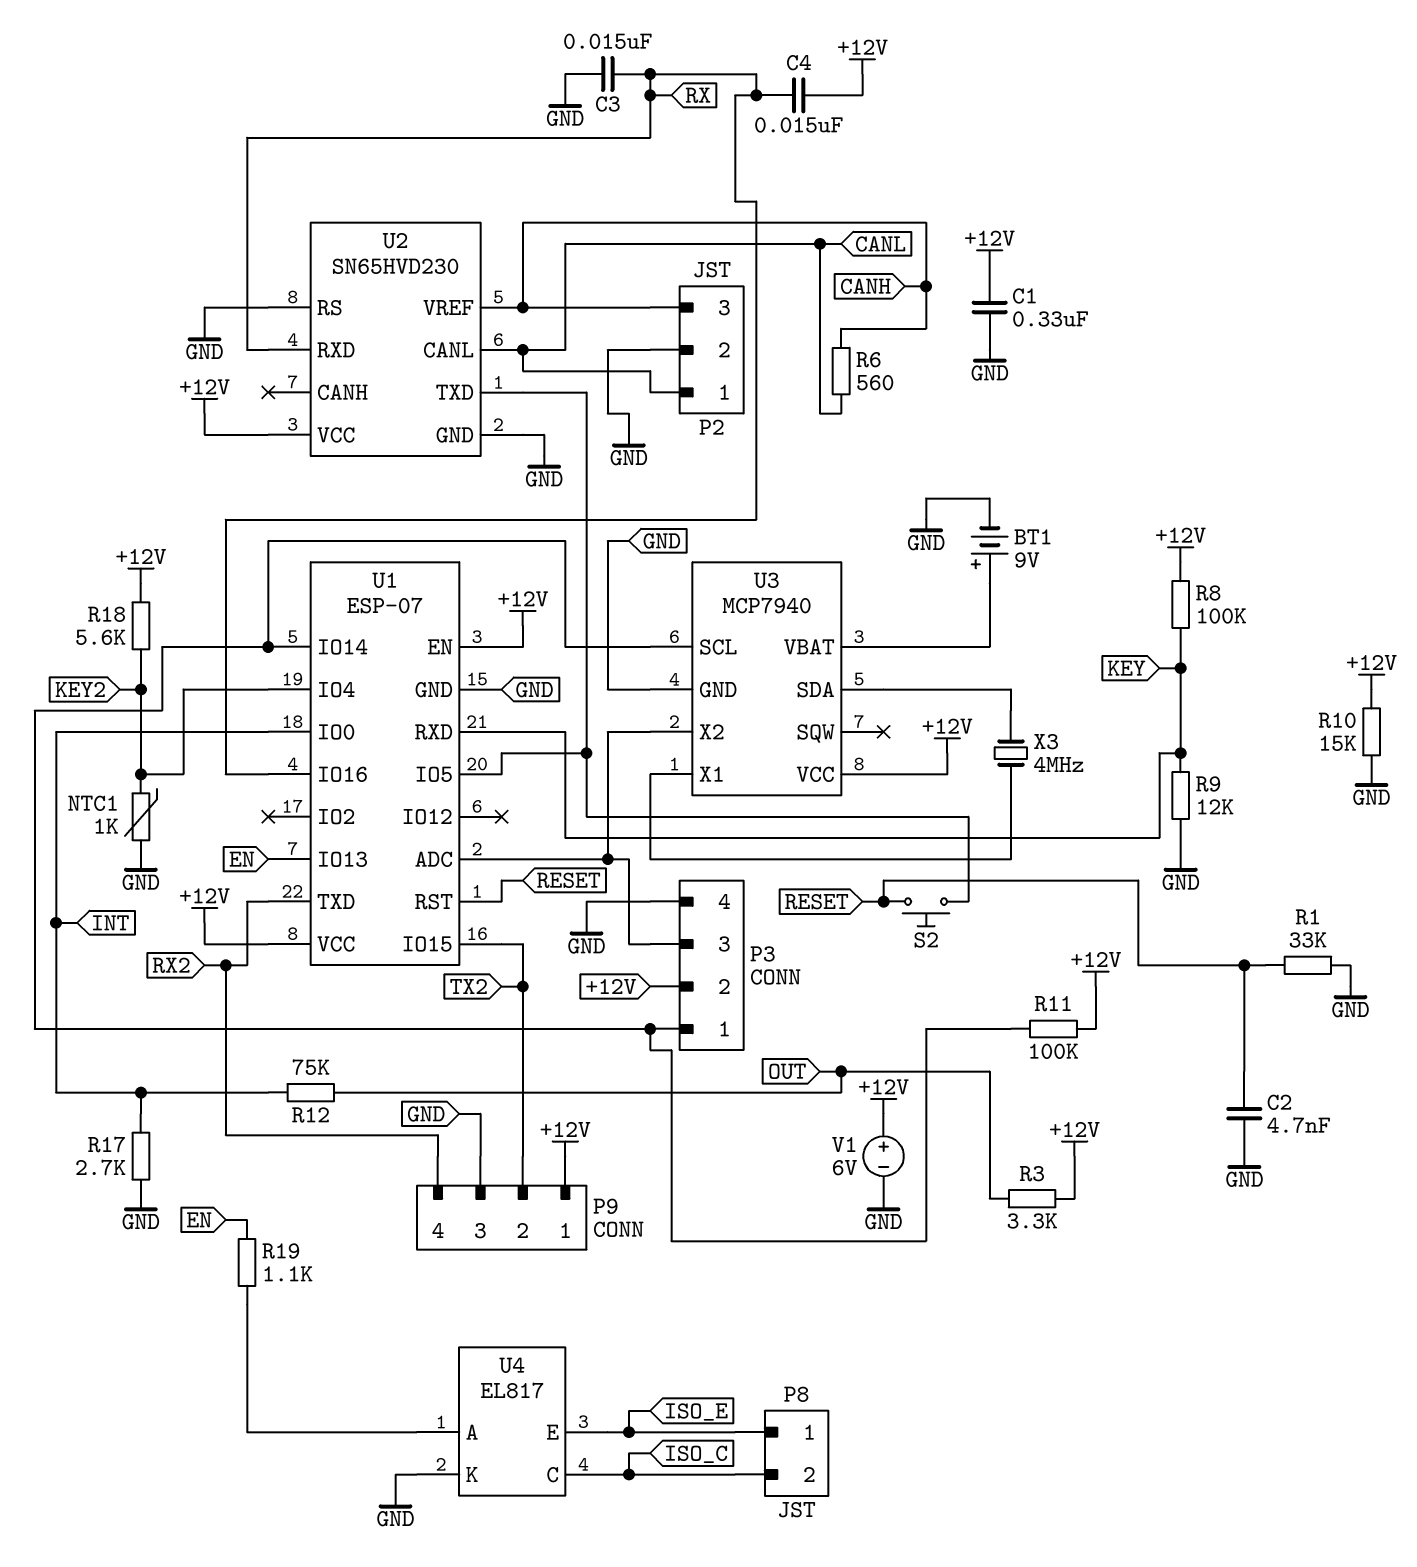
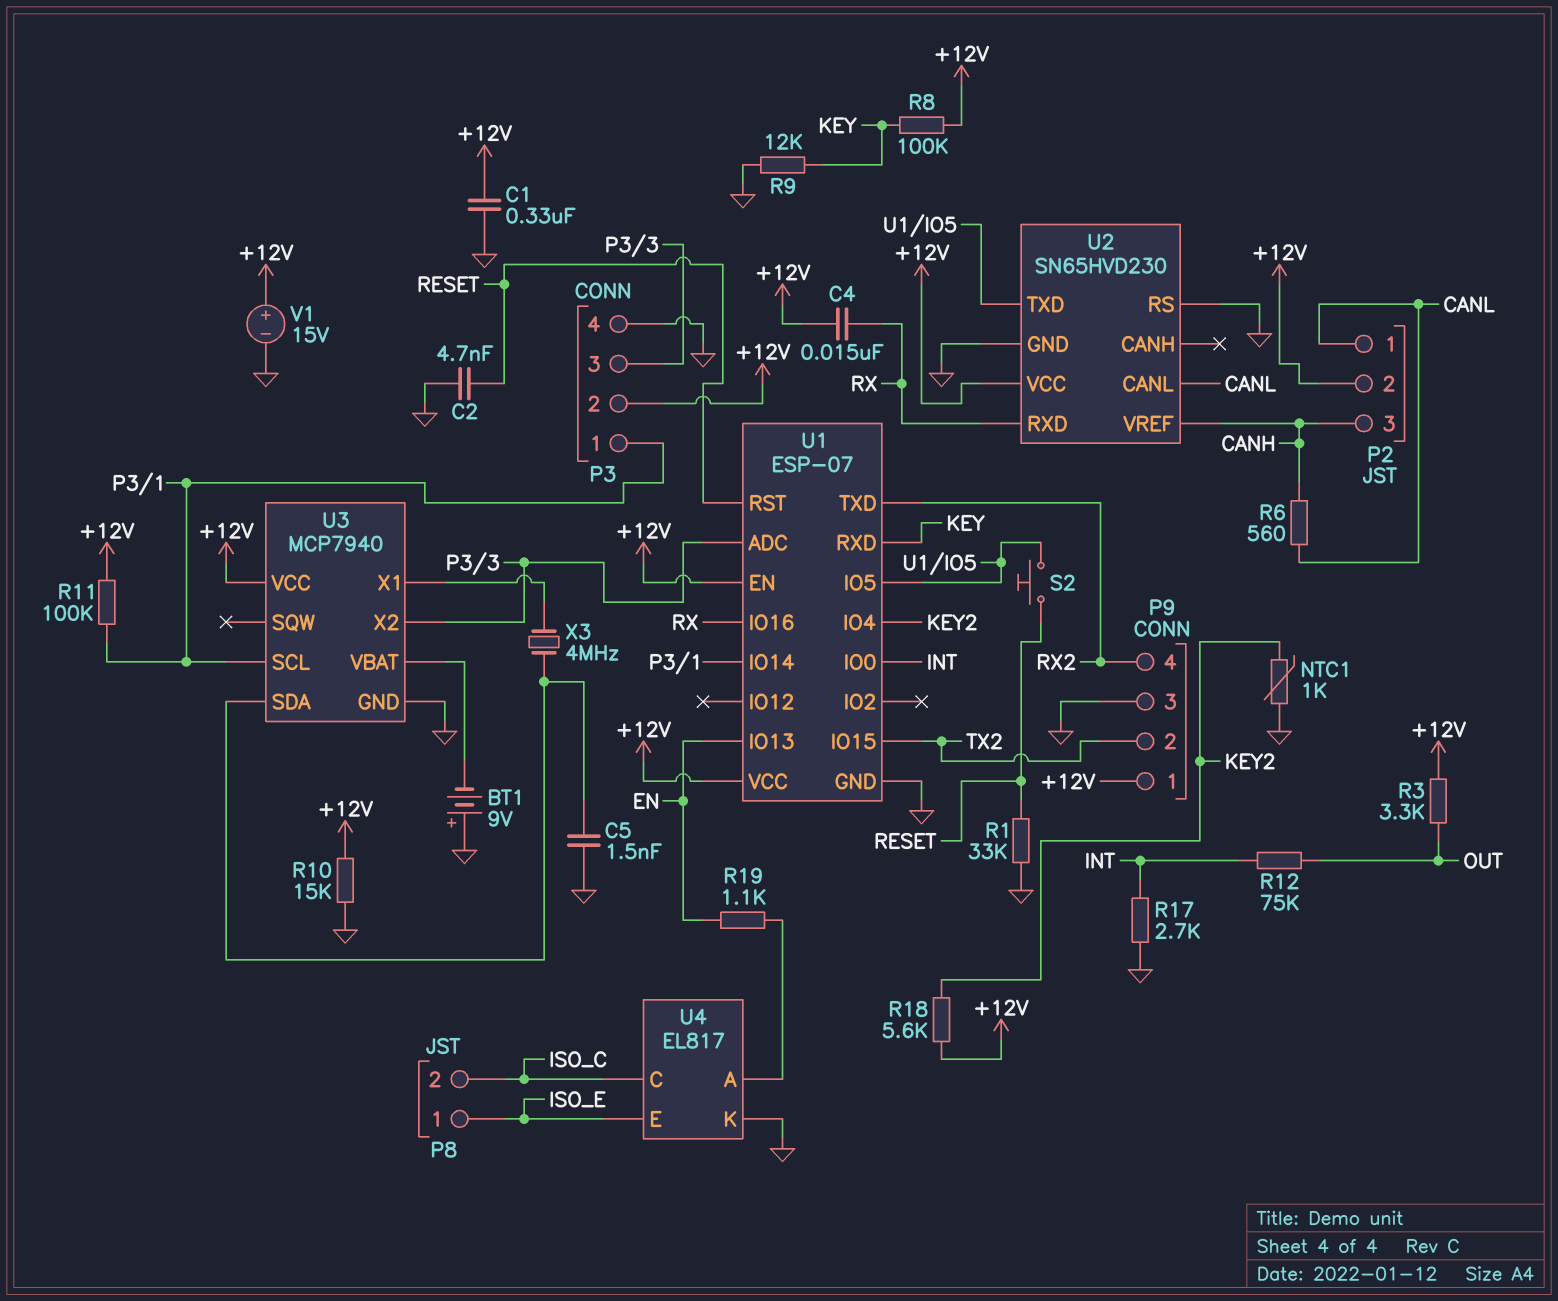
BT1: 9V (plus U3/VBAT, minus GND) -> 9V (plus GND, minus U3/VBAT)
C3: 15nF (GND, RX) -> none
C5: none -> 1.5nF (GND, U3/SDA)
P2 pin 2: GND -> +12V
V1: 6V (plus +12V, minus GND) -> 15V (plus +12V, minus GND)

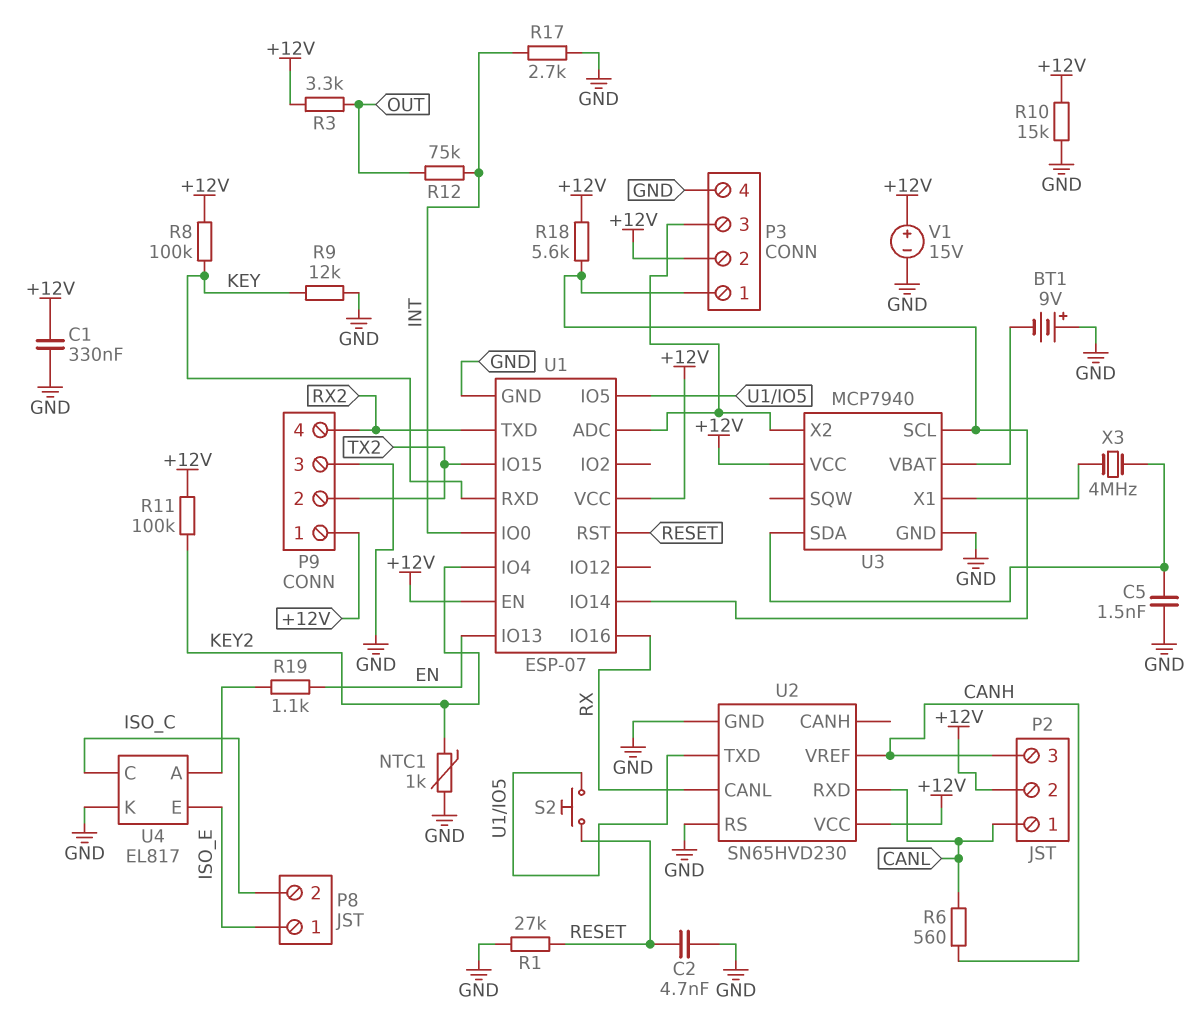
C4: 15nF (+12V, RX) -> none
R1: 33k (GND, RESET) -> 27k (GND, RESET)
R11: 100k (+12V, P3/1) -> 100k (+12V, KEY2)
R18: 5.6k (+12V, KEY2) -> 5.6k (+12V, P3/1)
U2 pin CANL: CANL -> RX
U2 pin RXD: RX -> CANL

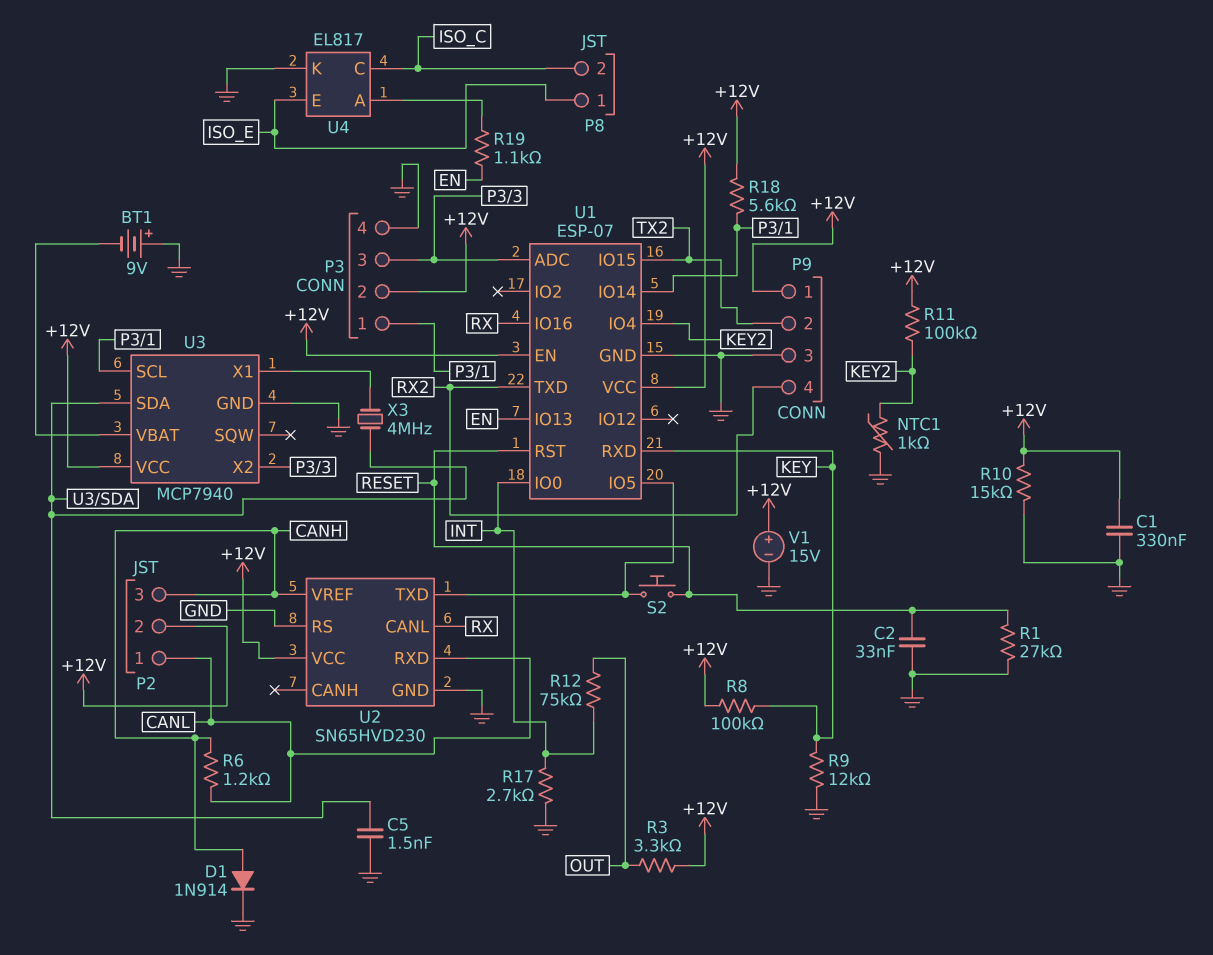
C2: 4.7nF (GND, RESET) -> 33nF (GND, RESET)
D1: none -> diode 1N914 (A CANH, K GND)
R6: 560 (CANH, CANL) -> 1.2k (CANH, CANL)

